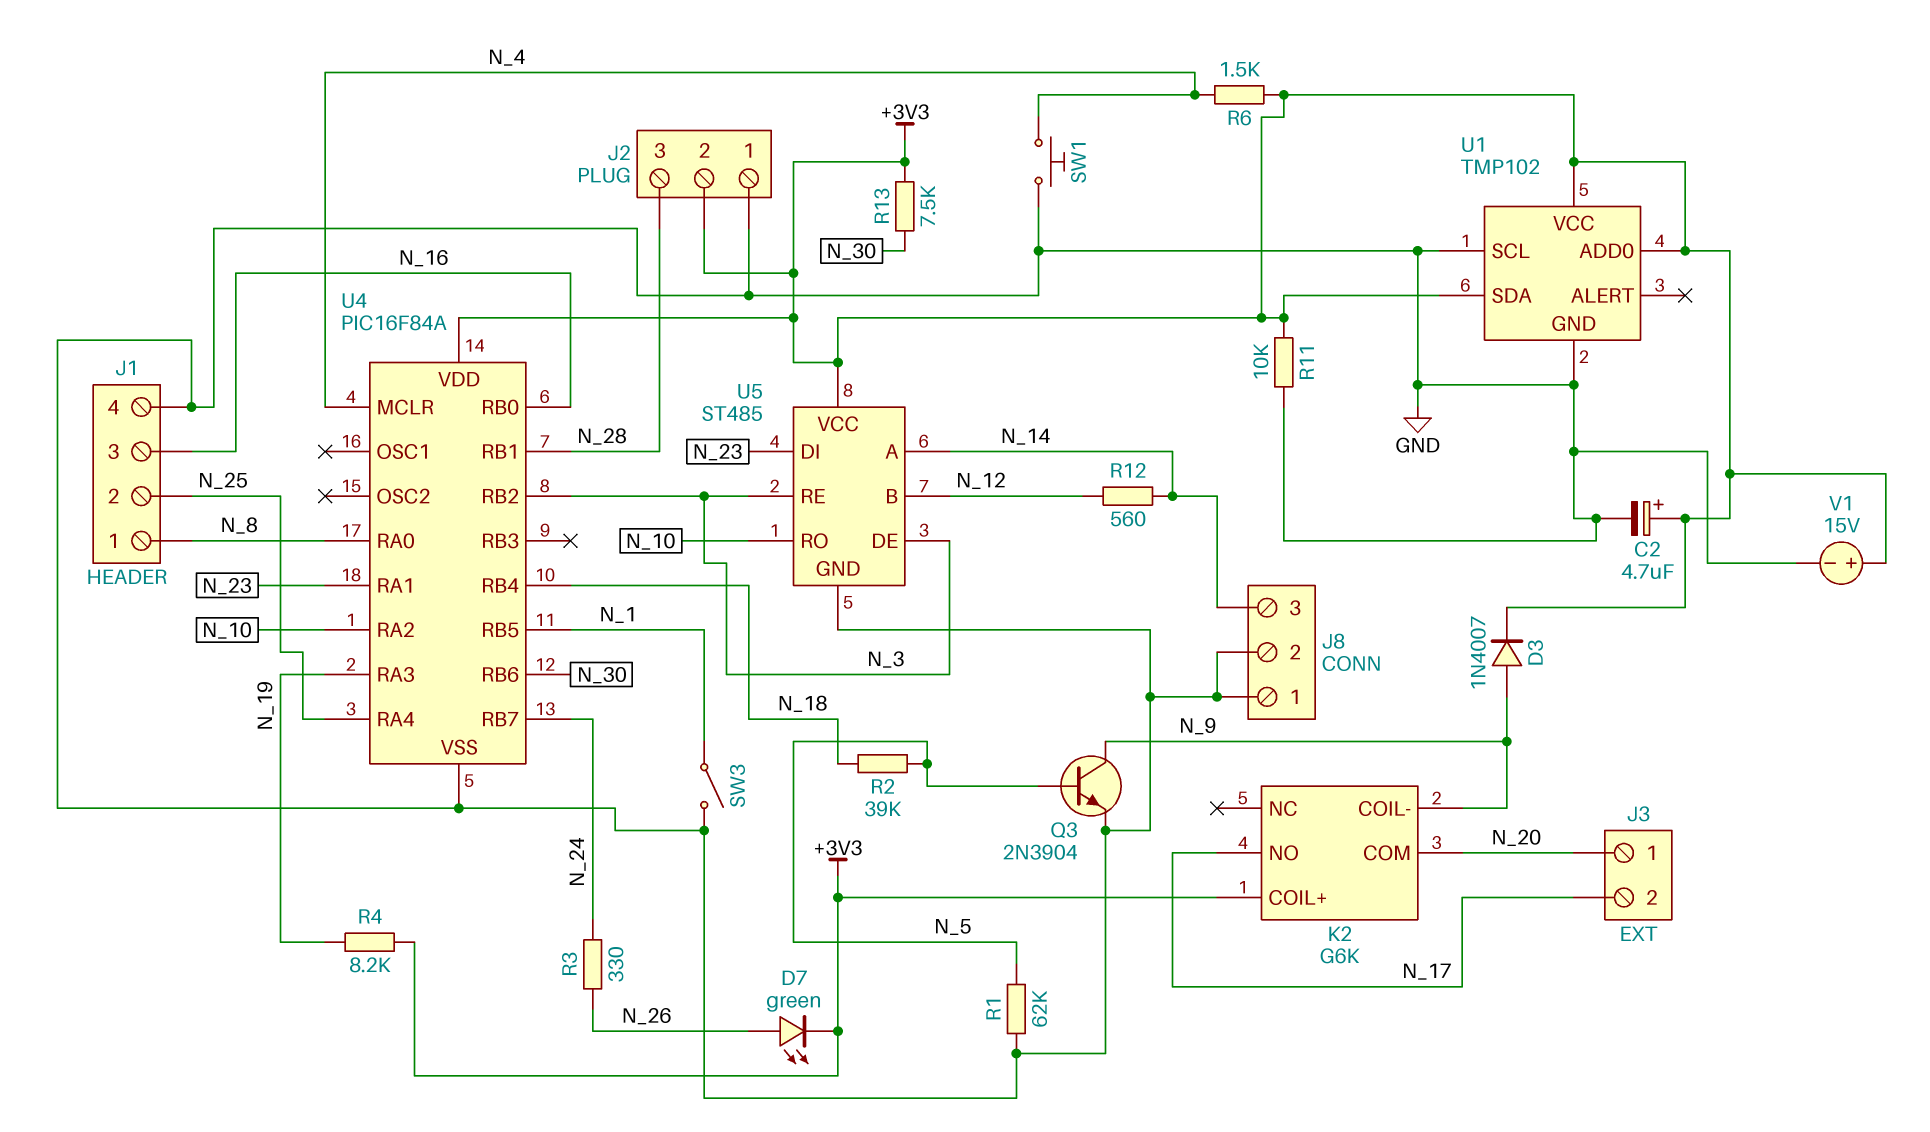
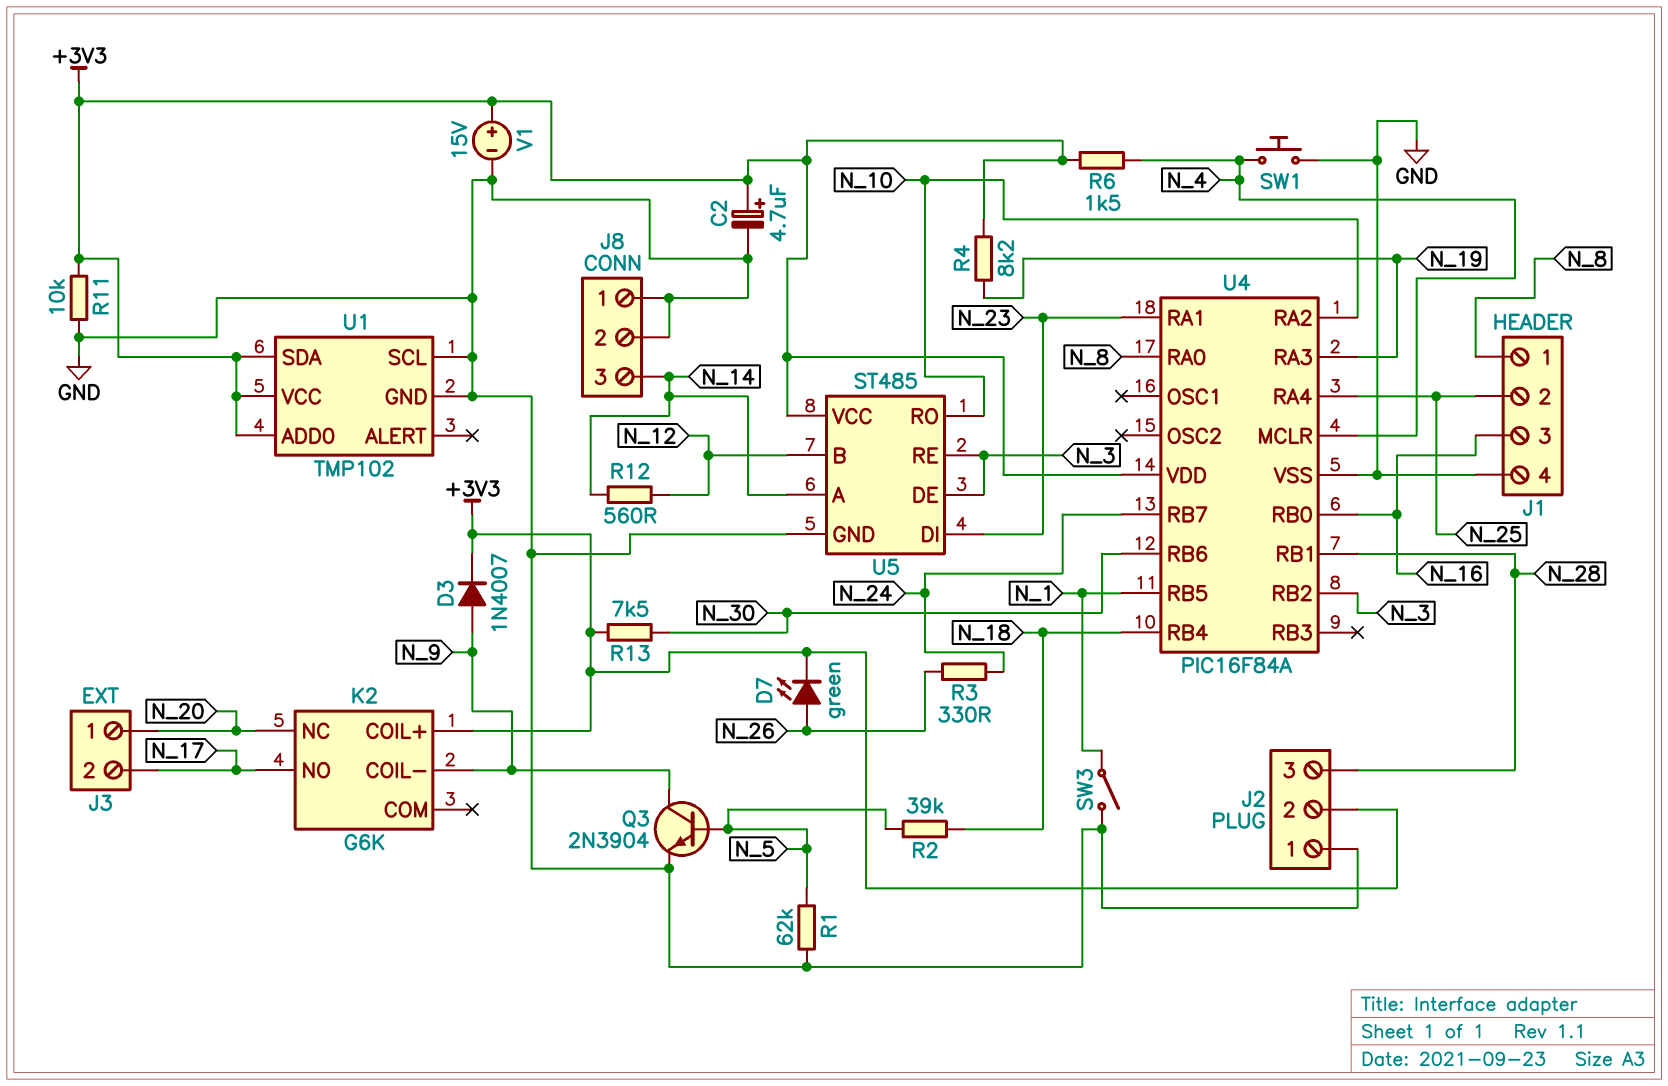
K2 pin COM: N_20 -> none
K2 pin NC: none -> N_20

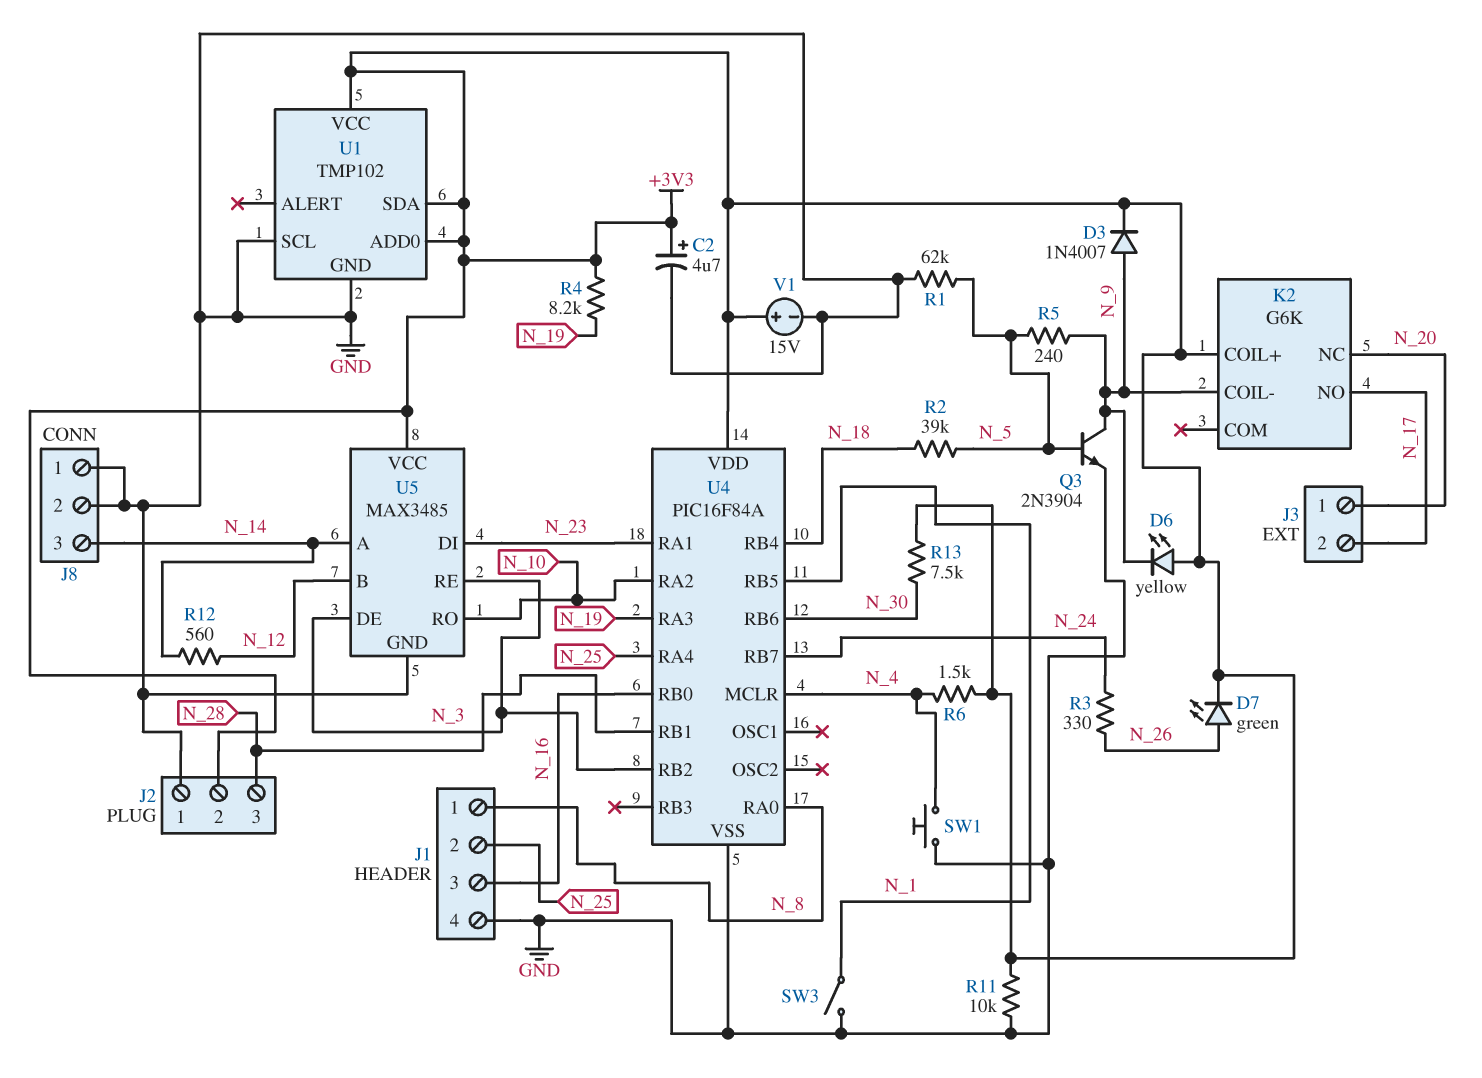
D6: none -> LED yellow (A +3V3, K N_9)
R5: none -> 240 (N_5, N_9)
U5: ST485 -> MAX3485

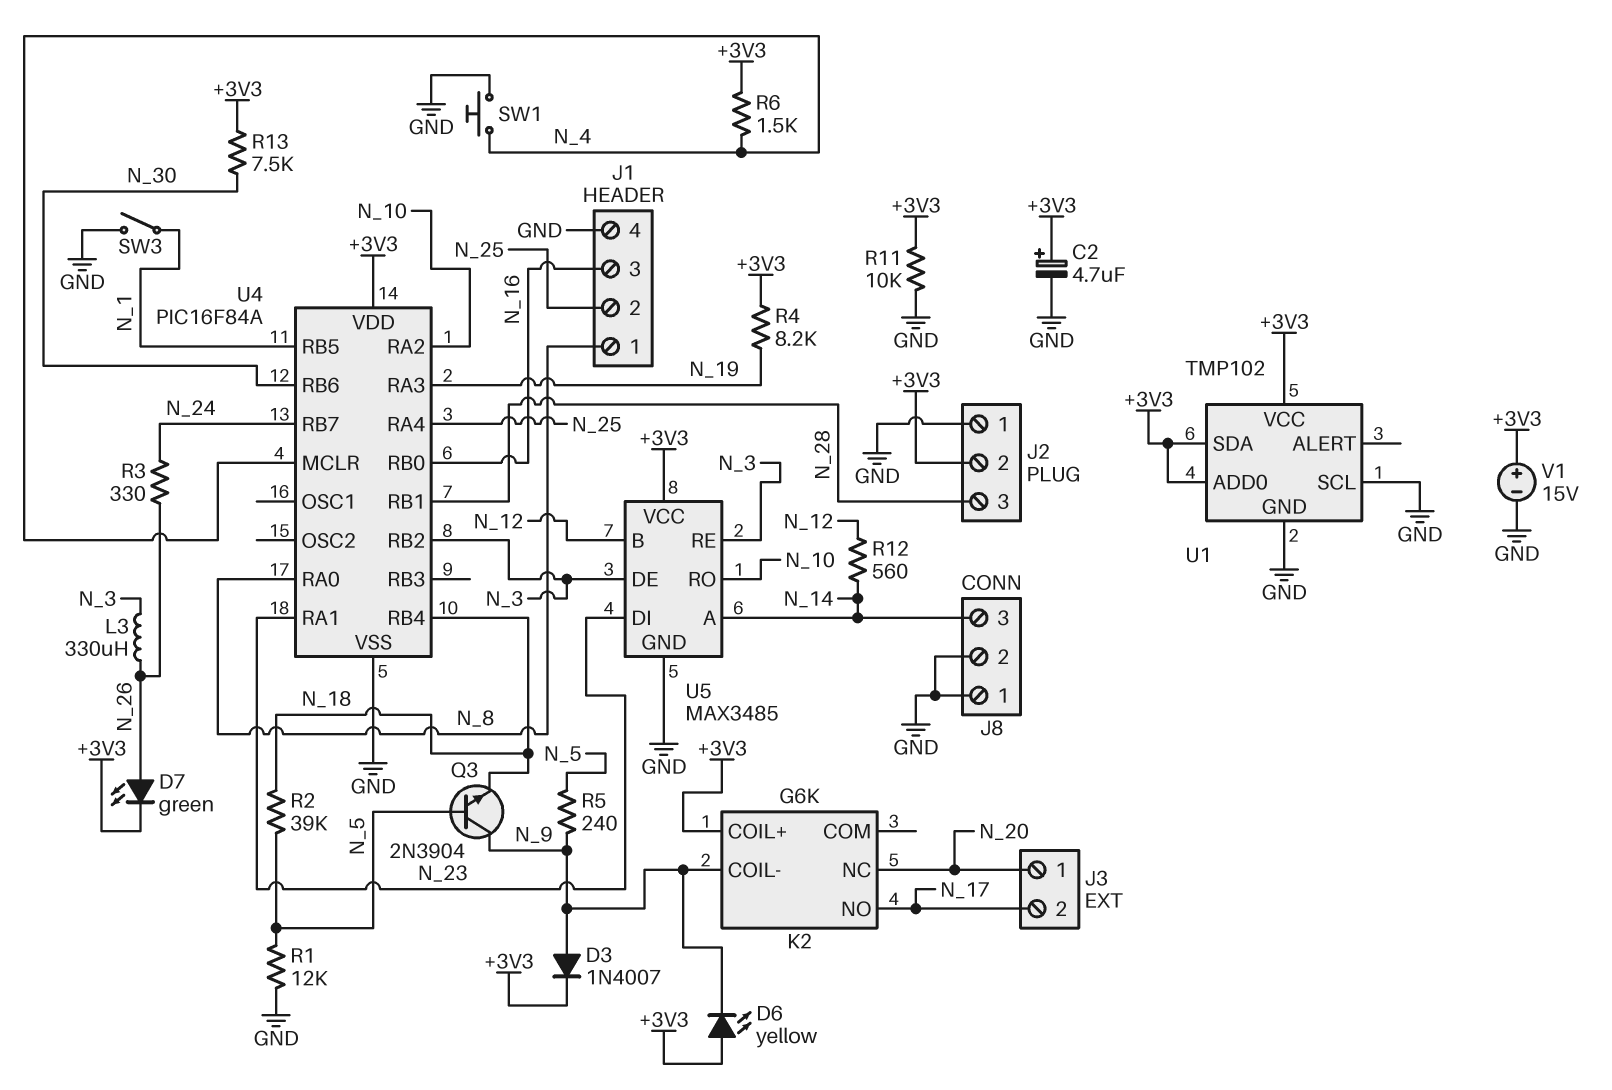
L3: none -> 330uH (N_3, N_26)
Q3: NPN 2N3904 (B N_5, C N_9, E GND) -> NPN 2N3904 (B N_5, C N_9, E N_18)
R1: 62k (GND, N_5) -> 12k (GND, N_5)

